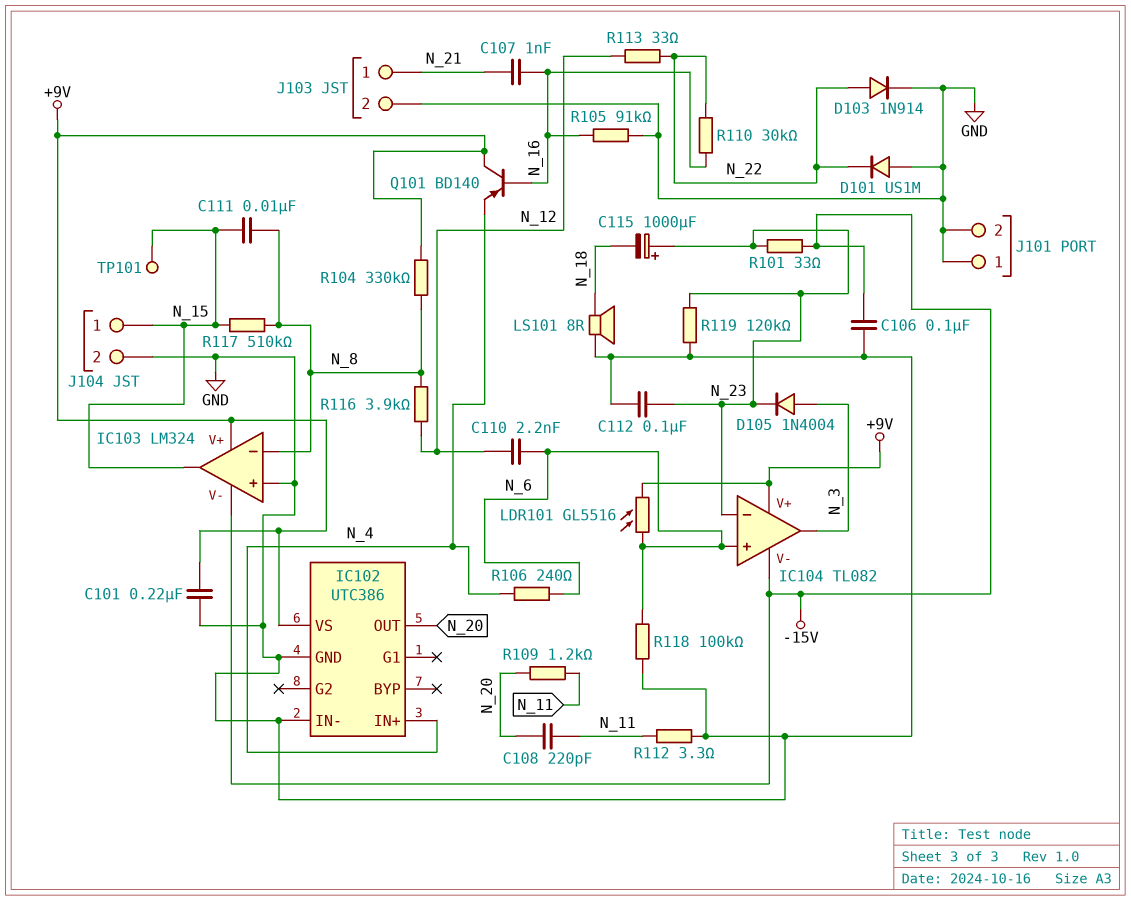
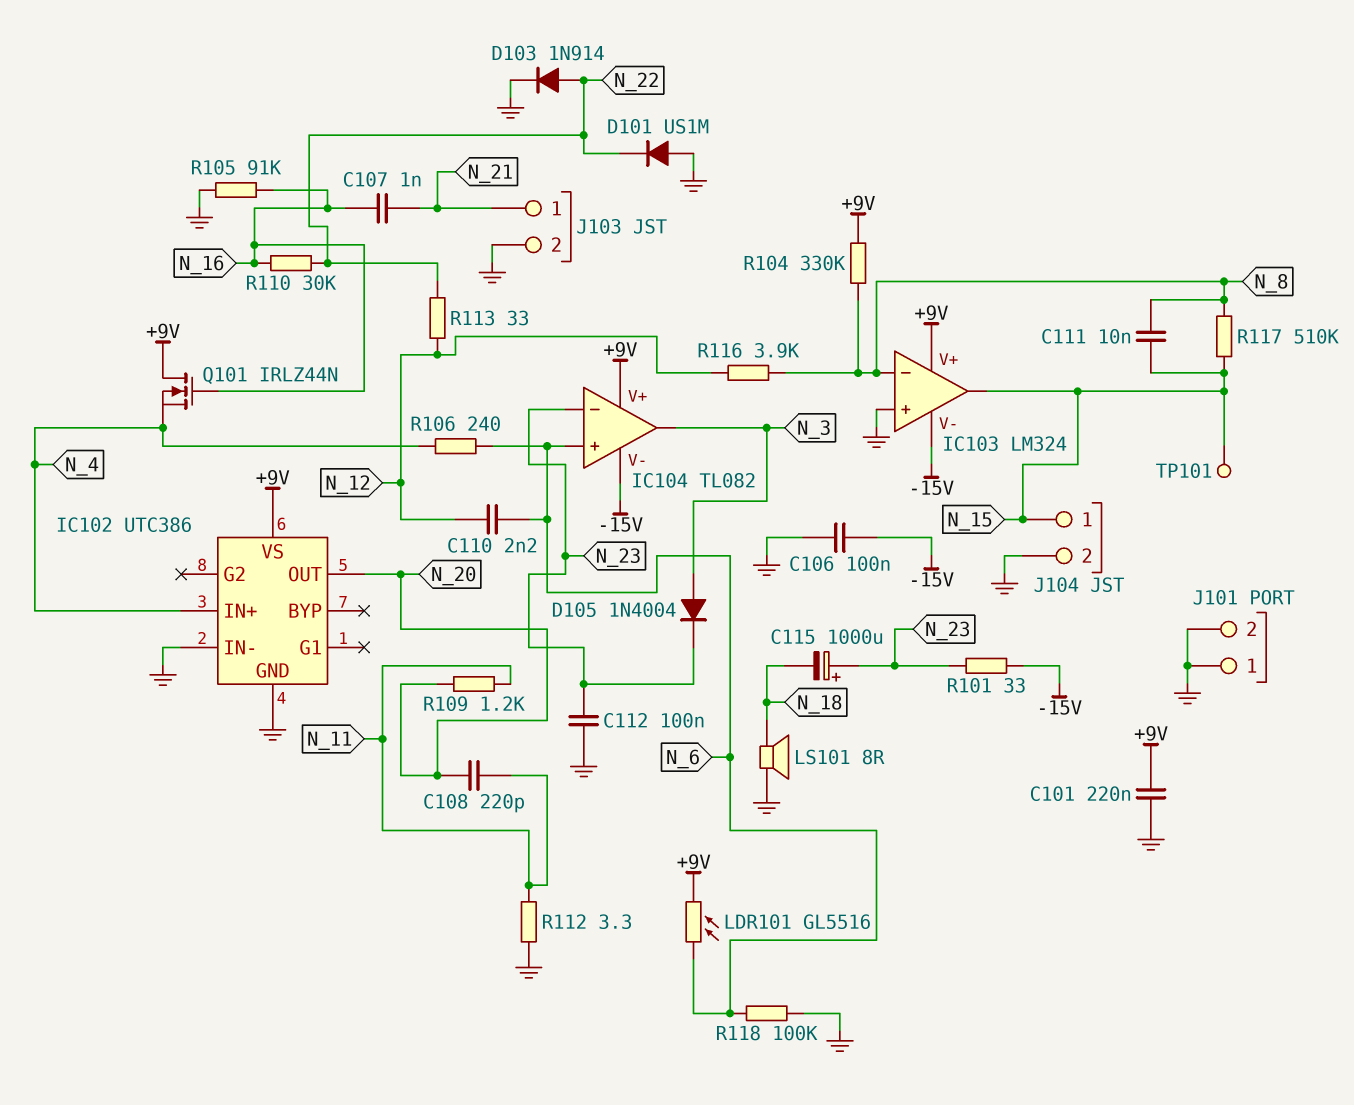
Q101: PNP BD140 (B N_16, C +9V, E N_4) -> NMOS IRLZ44N (G N_16, D +9V, S N_4)
R119: 120k (GND, N_23) -> none

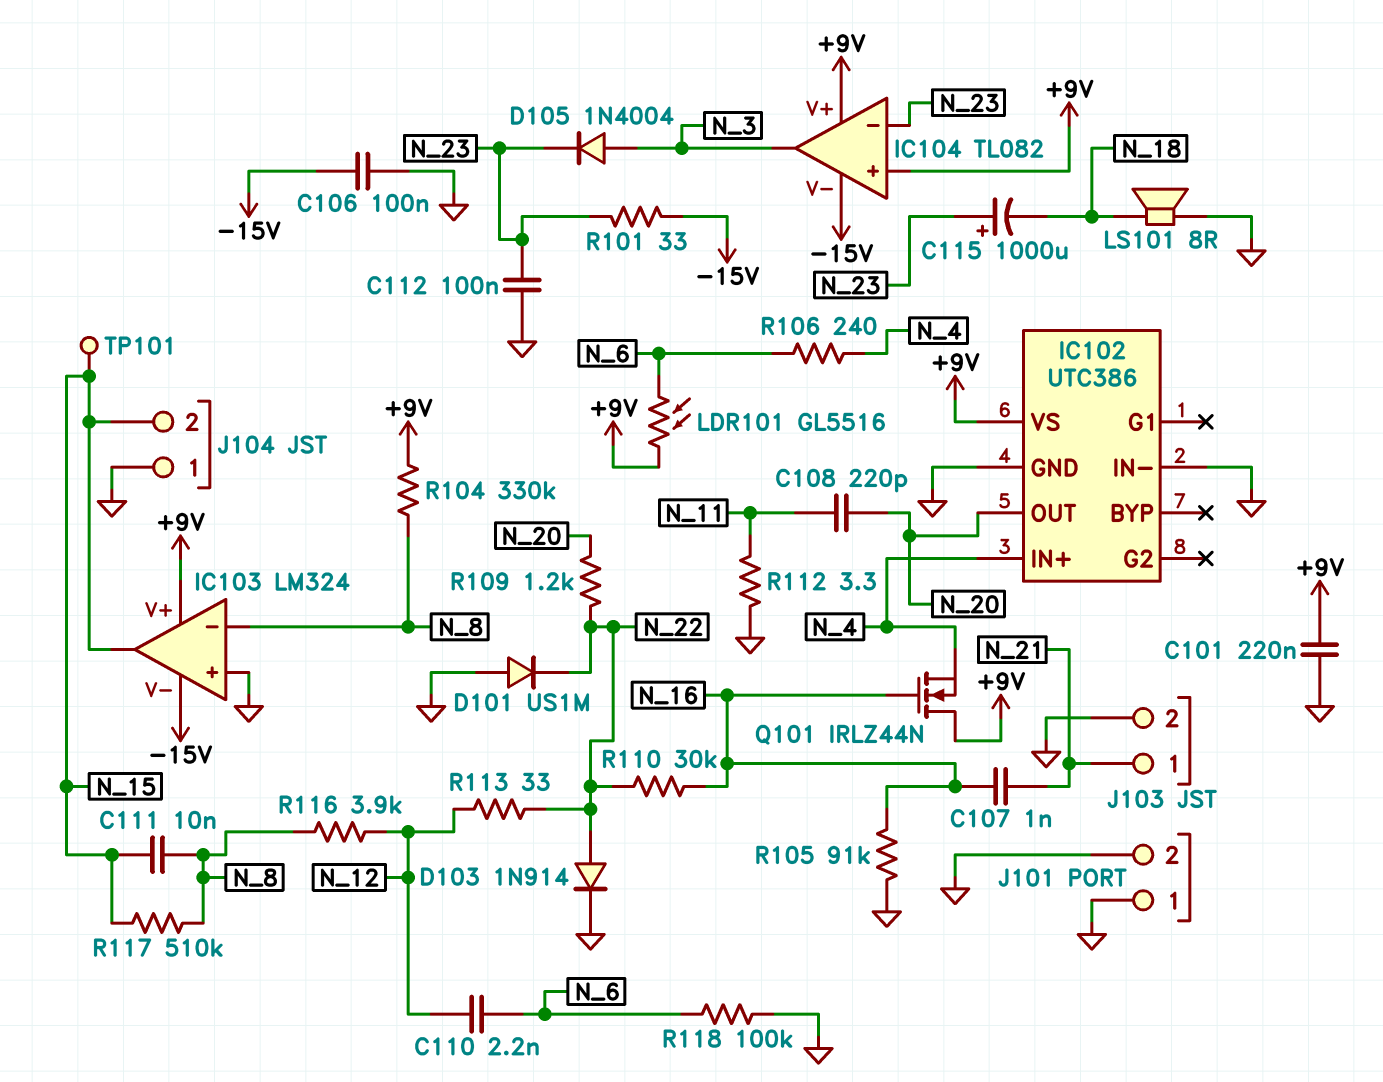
IC104 pin in+: N_6 -> +9V
J104 pin 1: N_15 -> GND
J104 pin 2: GND -> N_15
R109: 1.2k (N_11, N_20) -> 1.2k (N_20, N_22)

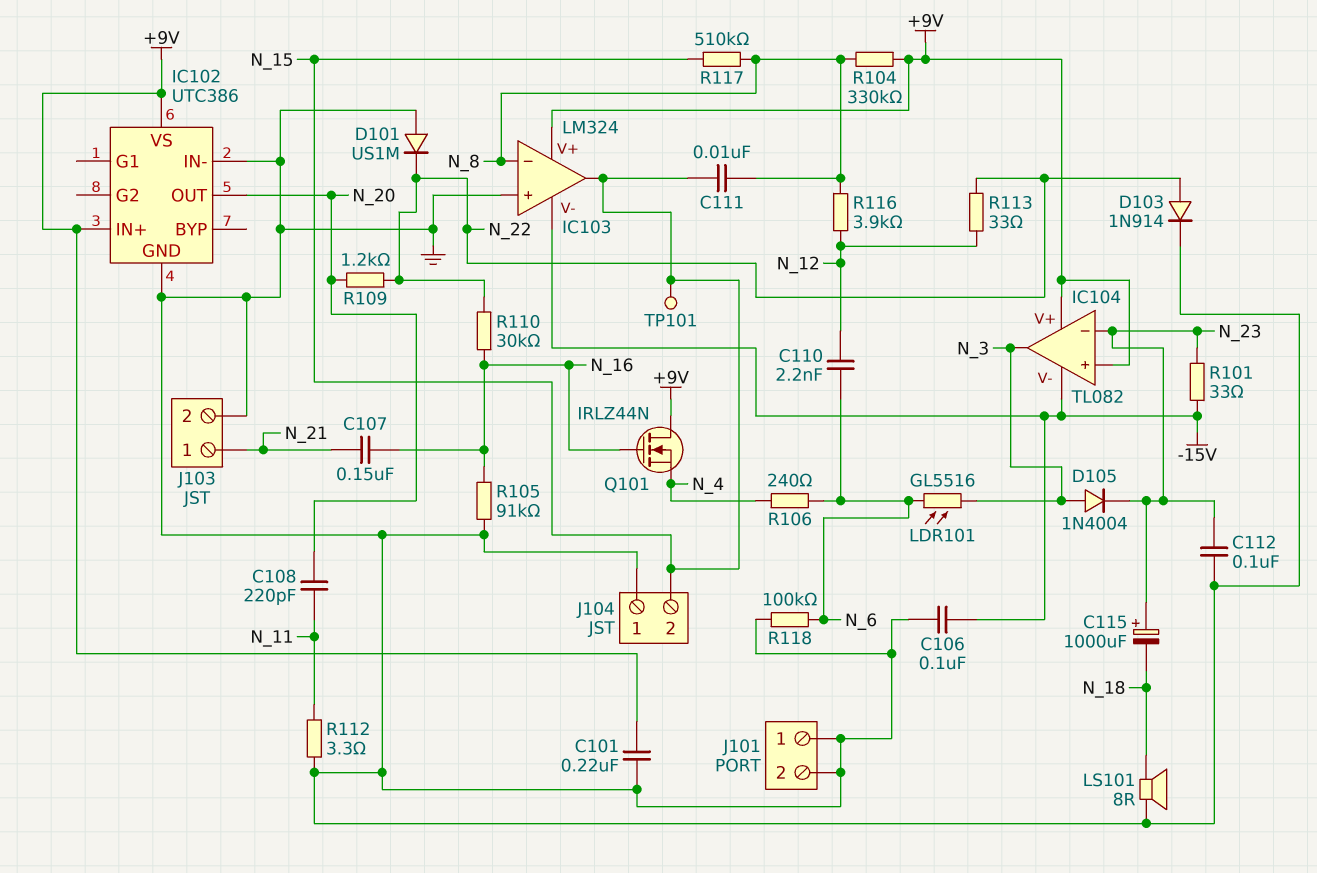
C107: 1nF (N_16, N_21) -> 150nF (N_16, N_21)
IC102 pin IN+: N_4 -> +9V
LDR101: GL5516 (+9V, N_6) -> GL5516 (N_3, N_6)

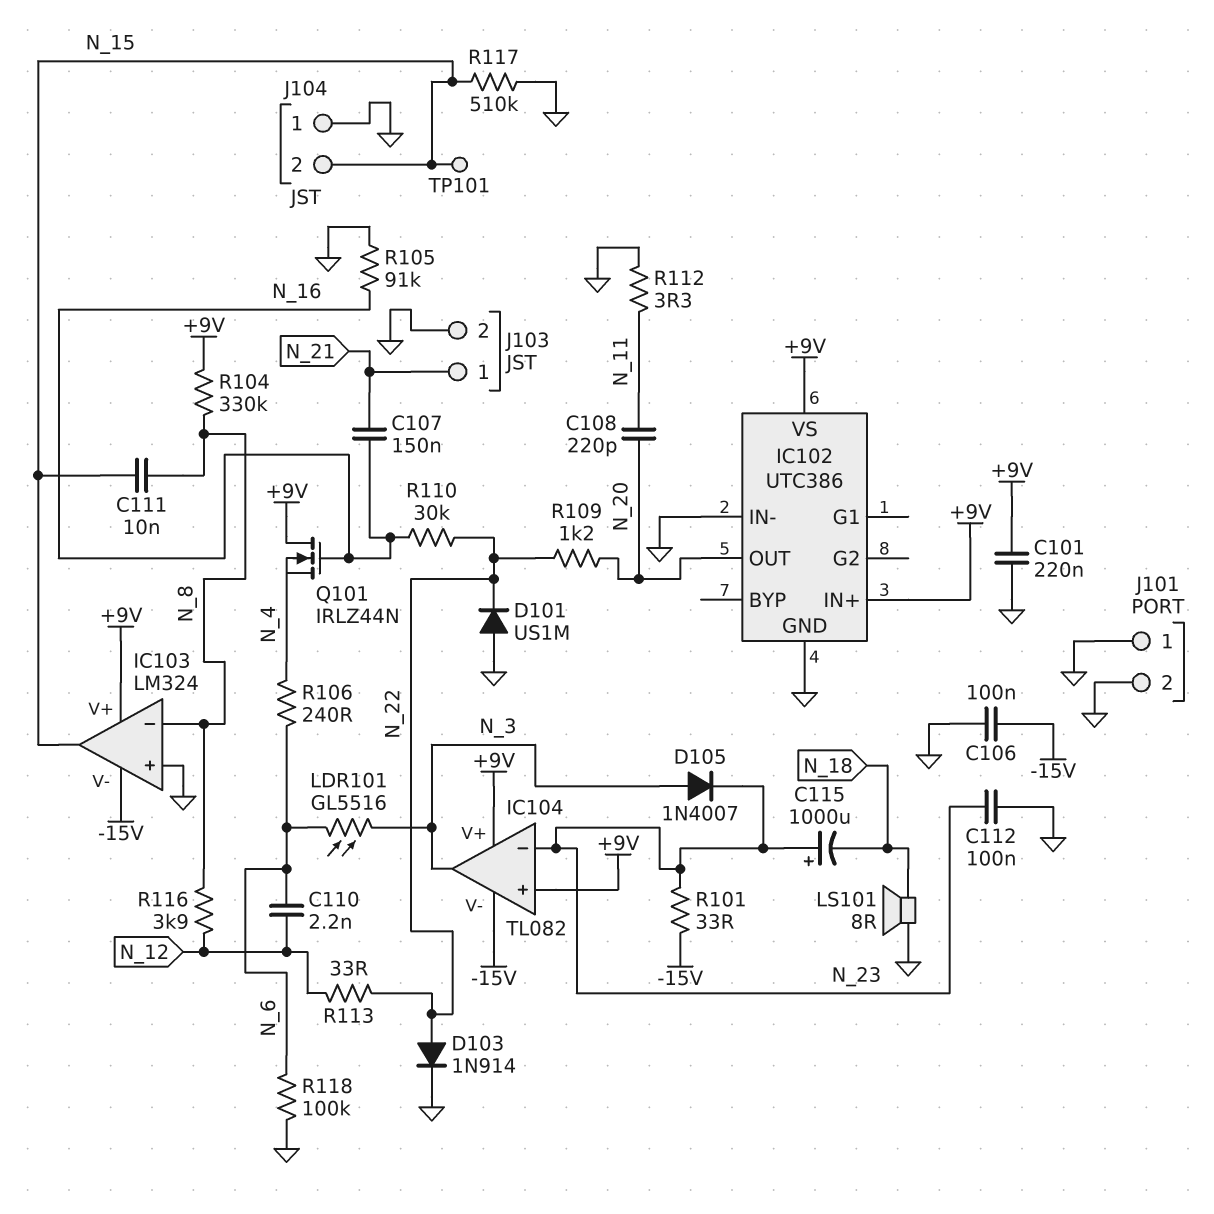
D105: diode 1N4004 (A N_3, K N_23) -> diode 1N4007 (A N_3, K N_23)
R117: 510k (N_8, N_15) -> 510k (GND, N_15)

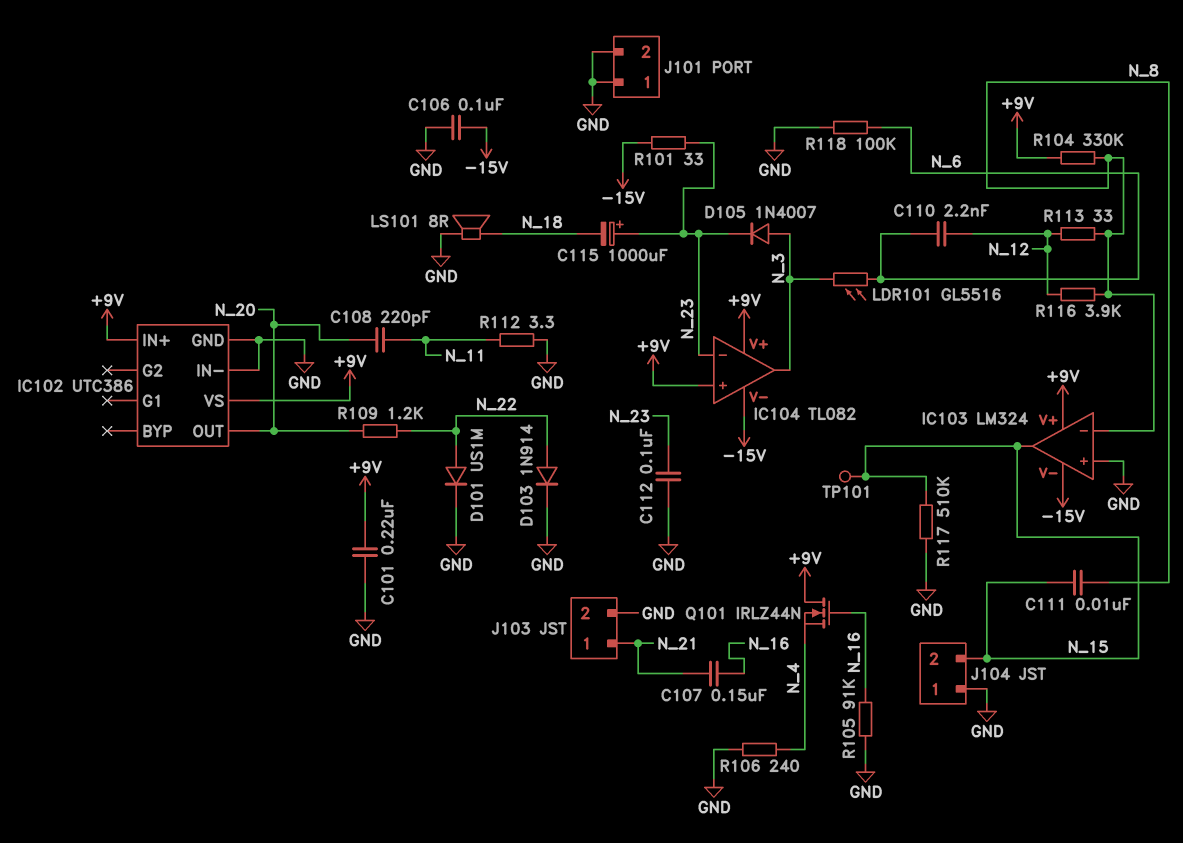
D101: diode US1M (A GND, K N_22) -> diode US1M (A N_22, K GND)
R106: 240 (N_4, N_6) -> 240 (GND, N_4)
R110: 30k (N_16, N_22) -> none
R113: 33 (N_12, N_22) -> 33 (N_8, N_12)

